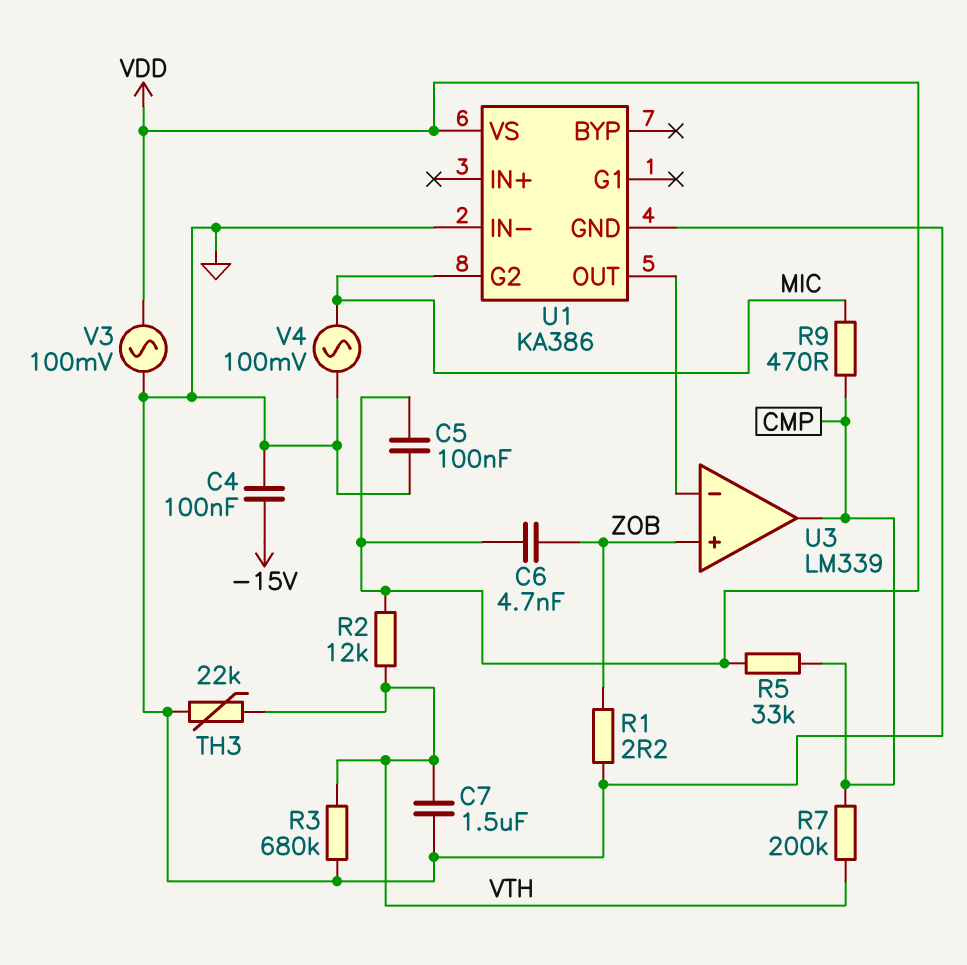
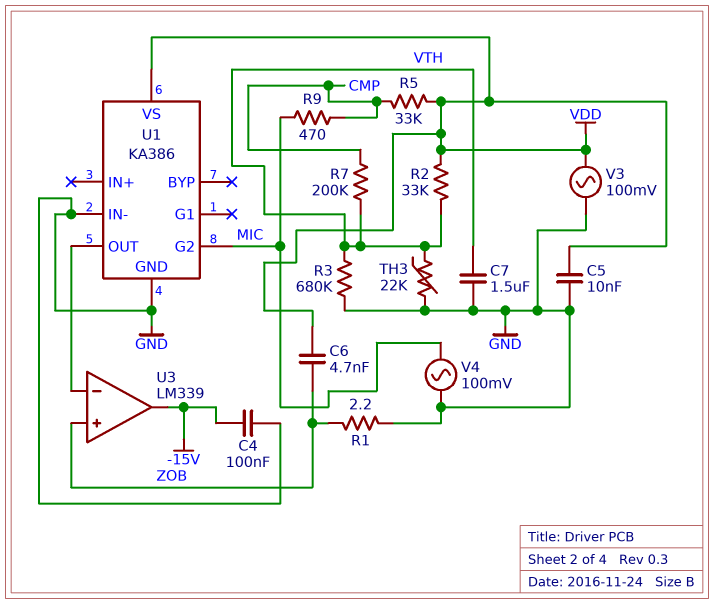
C5: 100nF (GND, VDD) -> 10nF (GND, VDD)
R2: 12k (VDD, VTH) -> 33k (VDD, VTH)
U3 pin out: CMP -> -15V

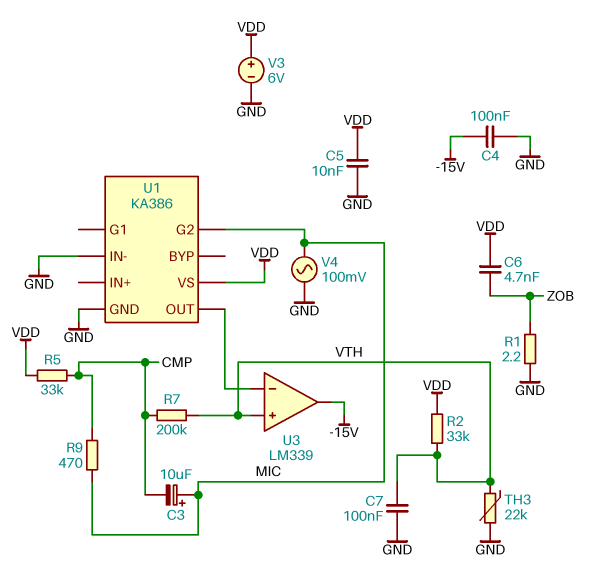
C3: none -> 10uF (plus MIC, minus CMP)
C7: 1.5uF (GND, VTH) -> 100nF (GND, VTH)
R3: 680k (GND, VTH) -> none
U3 pin in+: ZOB -> VTH
V3: AC 100mV (GND, VDD) -> 6V (plus VDD, minus GND)

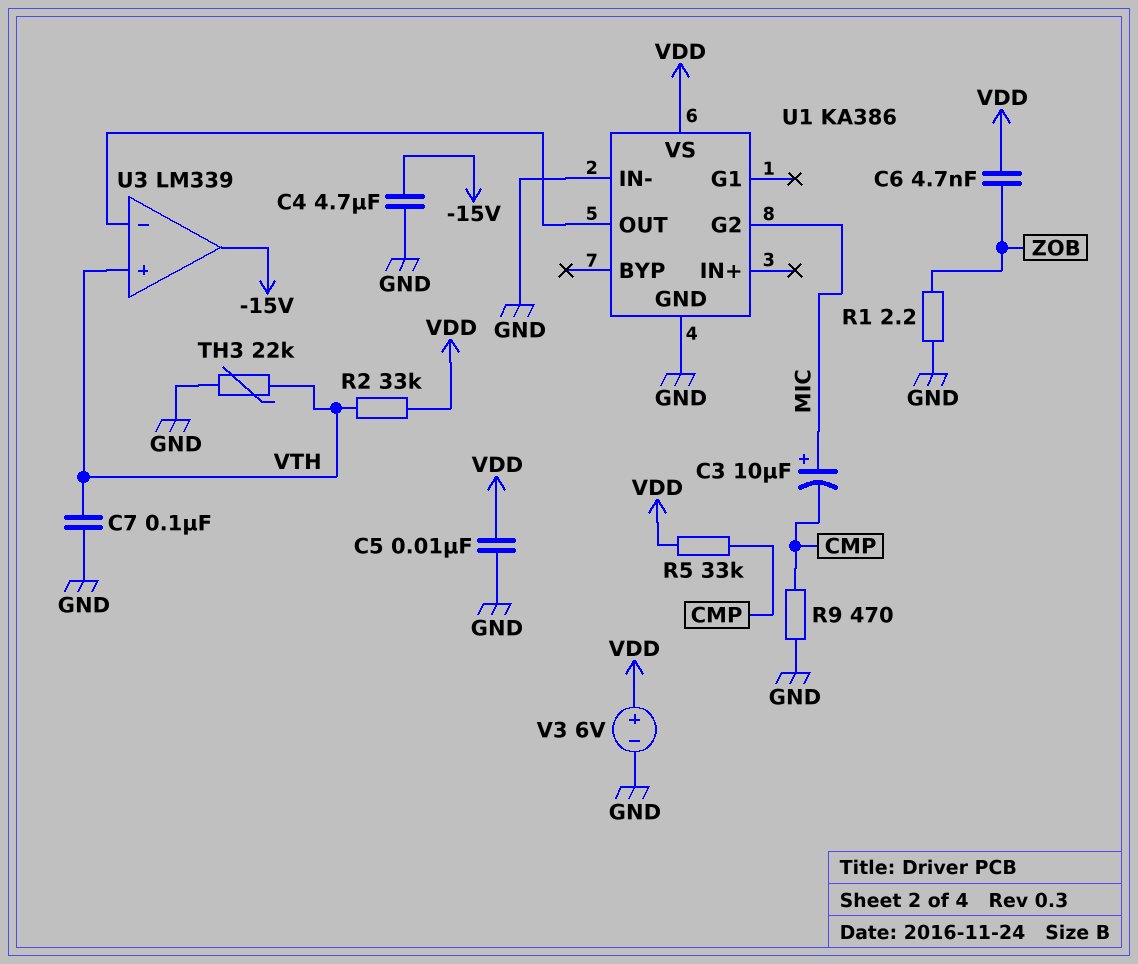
C4: 100nF (-15V, GND) -> 4.7uF (-15V, GND)
R7: 200k (CMP, VTH) -> none
R9: 470 (CMP, MIC) -> 470 (CMP, GND)
V4: AC 100mV (GND, MIC) -> none

